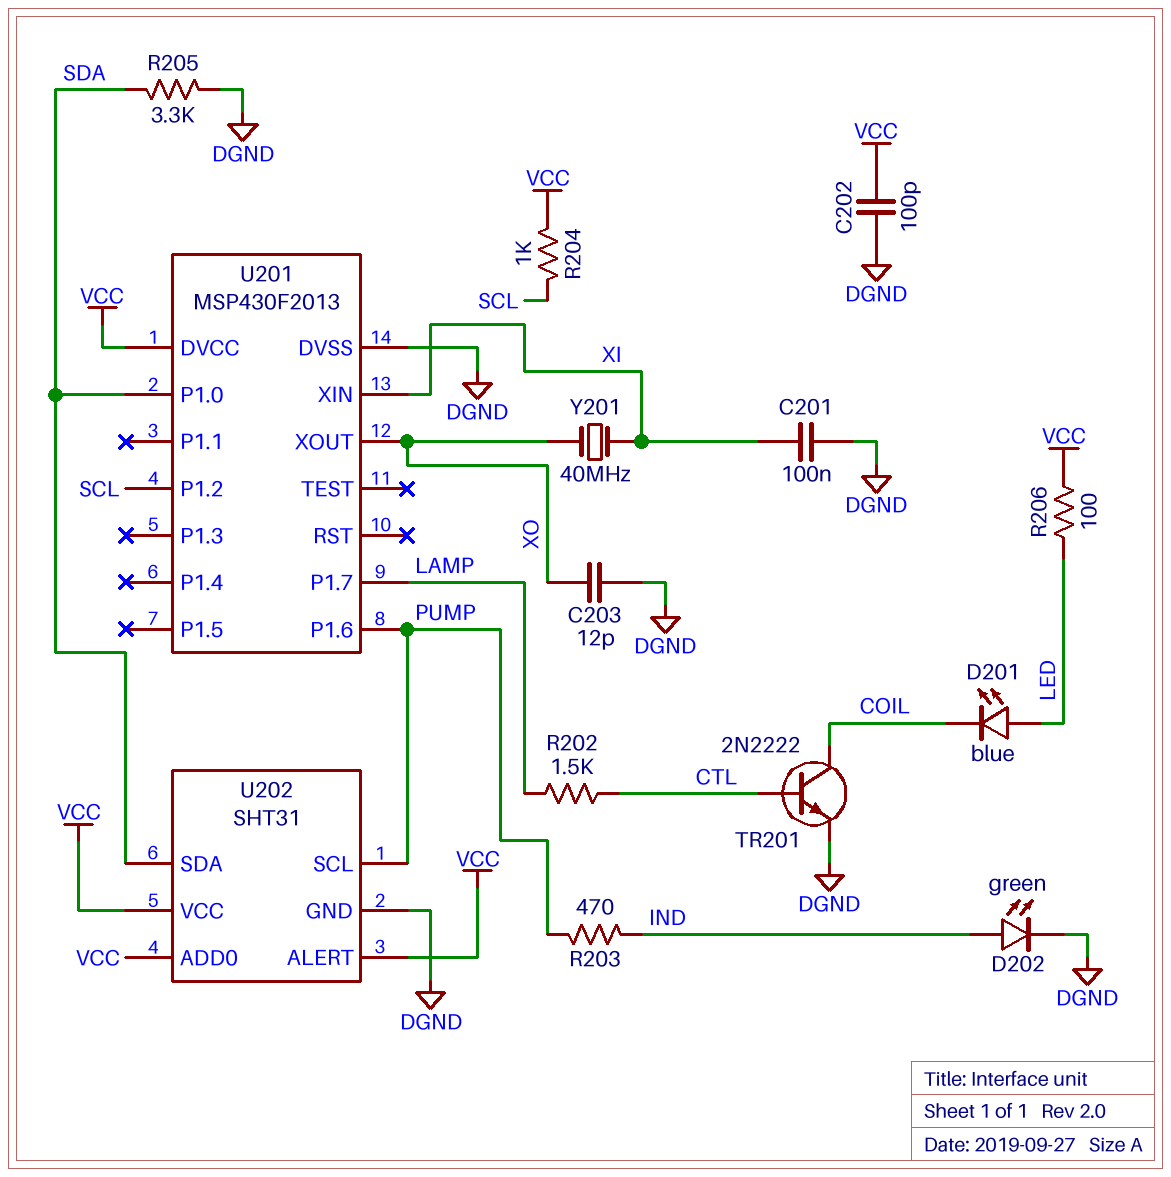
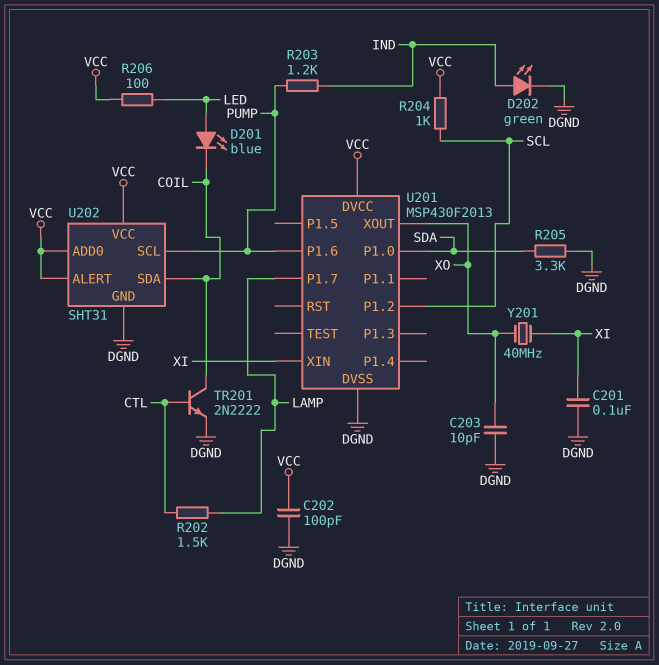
C203: 12pF (DGND, XO) -> 10pF (DGND, XO)
R203: 470 (IND, PUMP) -> 1.2k (IND, PUMP)
U202 pin SDA: SDA -> COIL

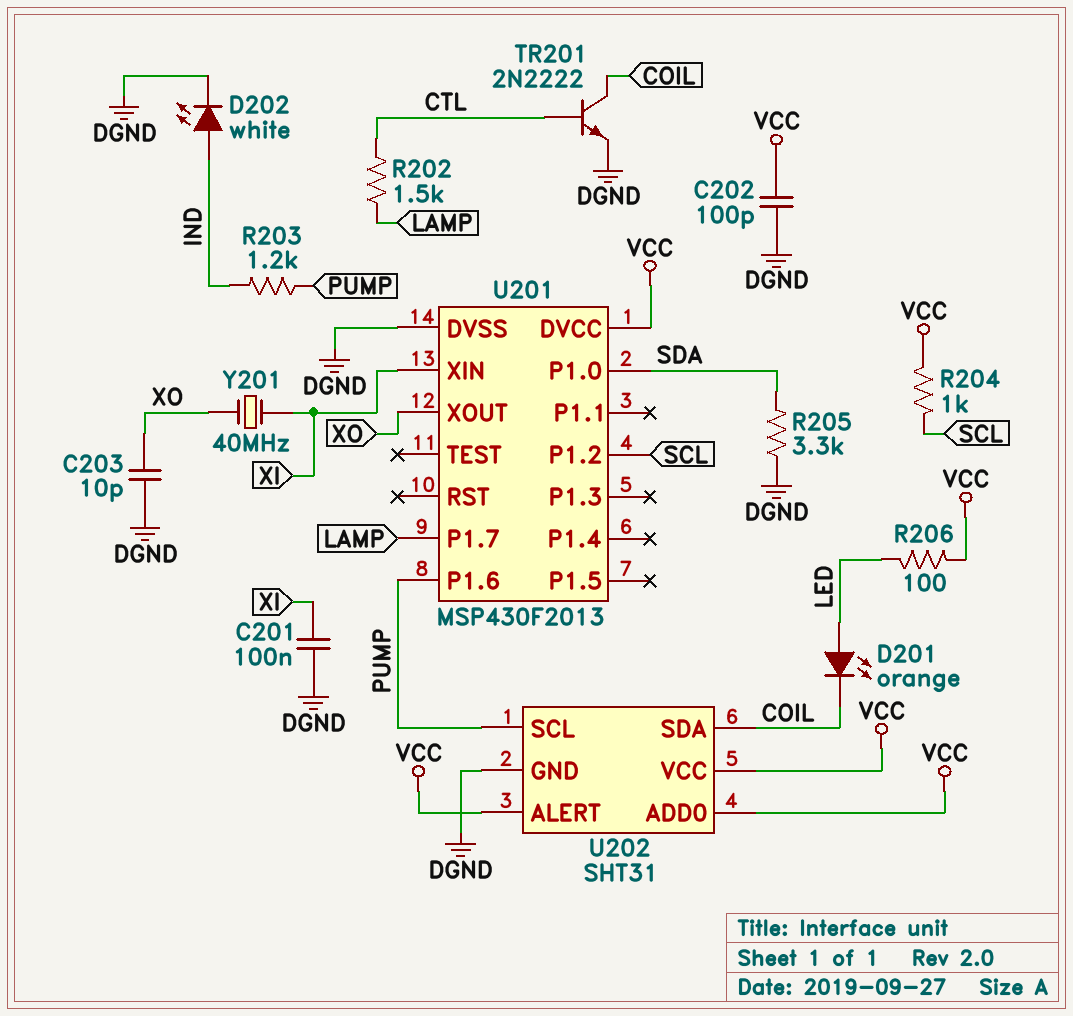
D201: LED blue (A LED, K COIL) -> LED orange (A LED, K COIL)
D202: LED green (A IND, K DGND) -> LED white (A IND, K DGND)

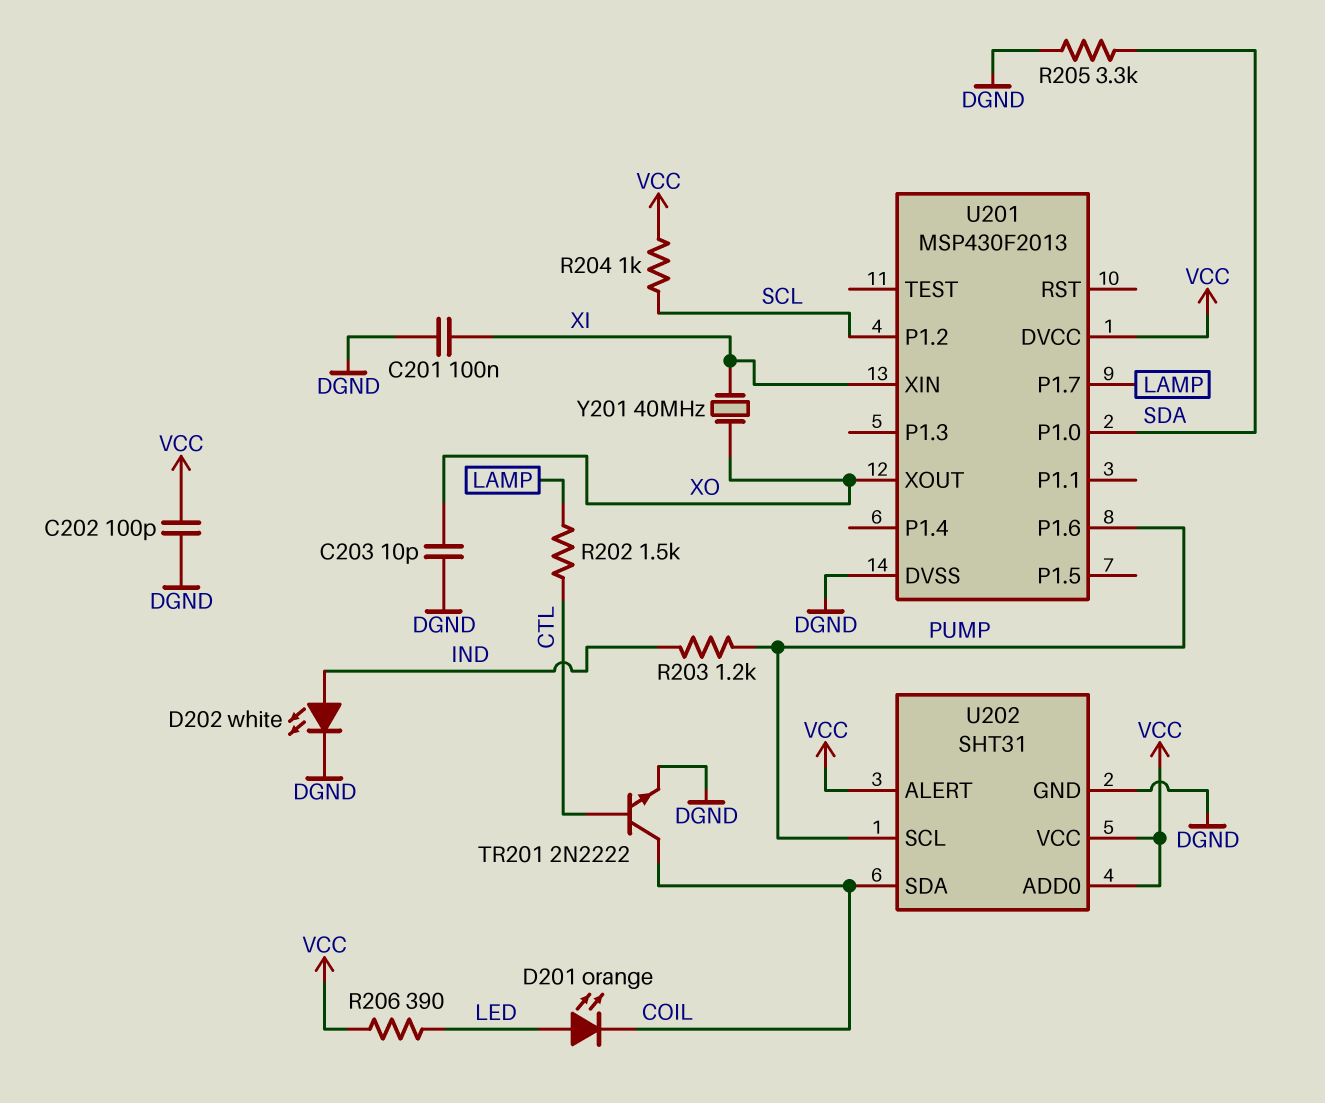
R206: 100 (LED, VCC) -> 390 (LED, VCC)

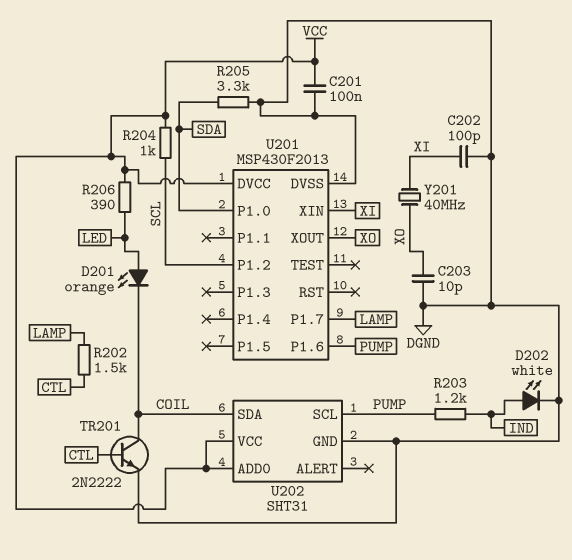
C201: 100nF (DGND, XI) -> 100nF (DGND, VCC)
C202: 100pF (DGND, VCC) -> 100pF (DGND, XI)
U202 pin ALERT: VCC -> none

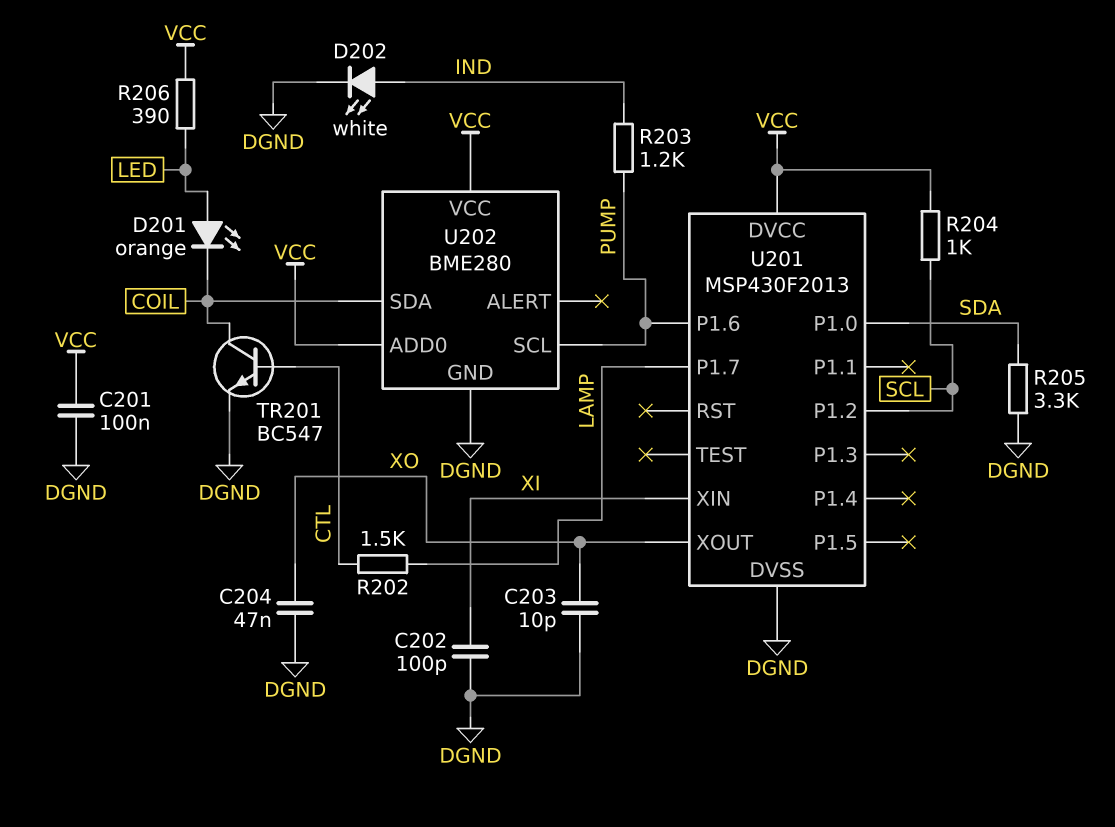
C204: none -> 47nF (DGND, XO)
TR201: NPN 2N2222 (B CTL, C COIL, E DGND) -> NPN BC547 (B CTL, C COIL, E DGND)
U202: SHT31 -> BME280
Y201: 40MHz (XI, XO) -> none

